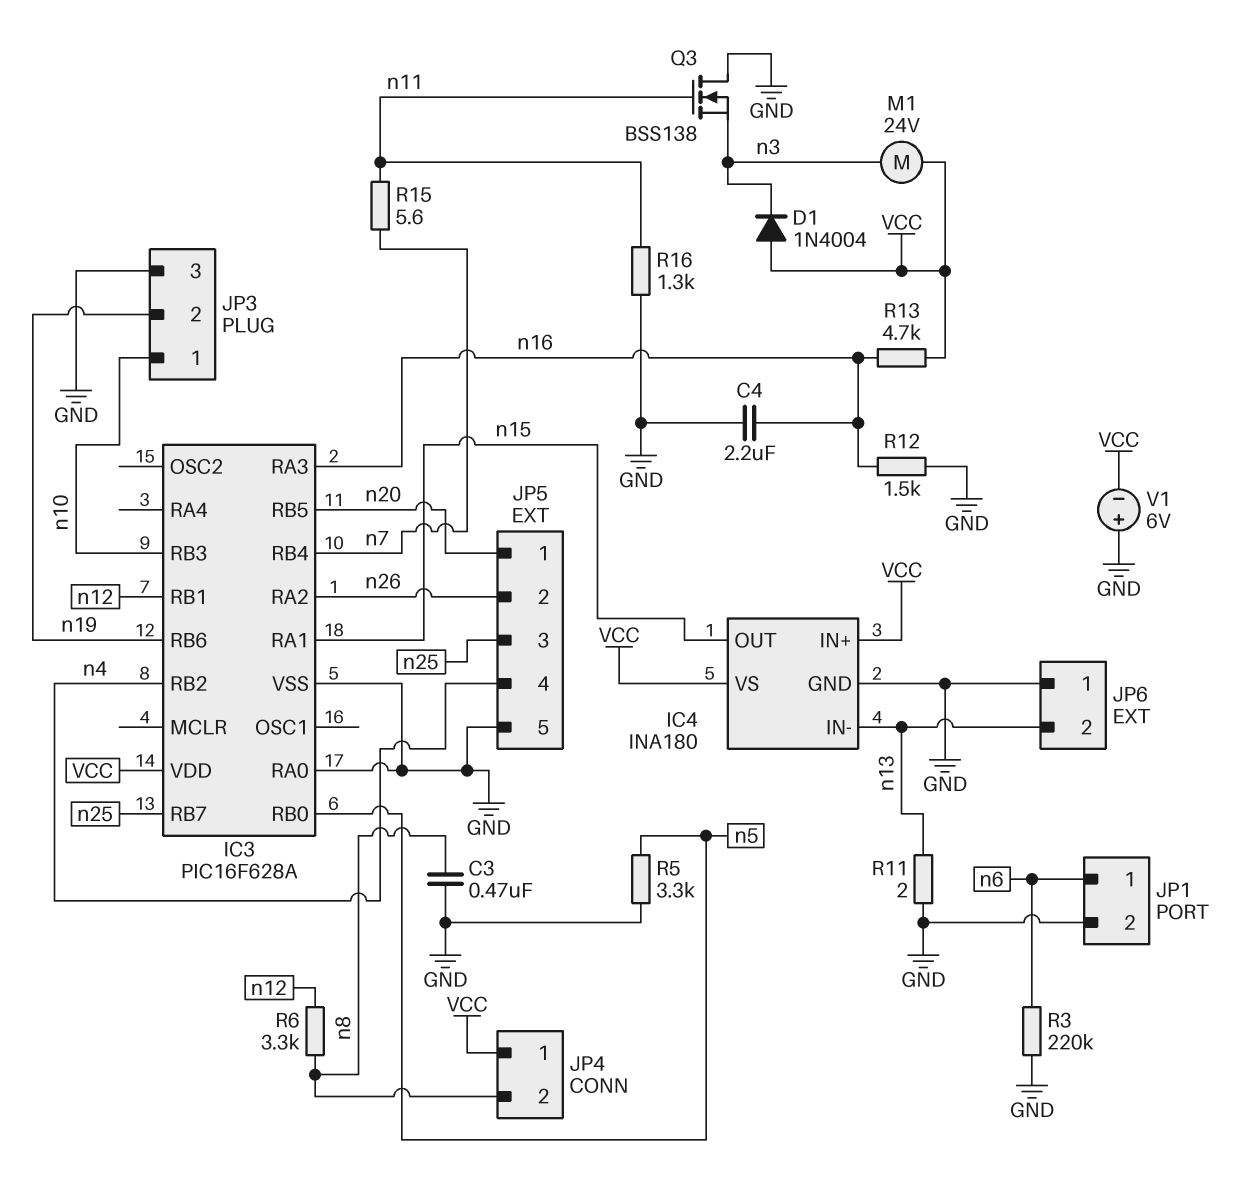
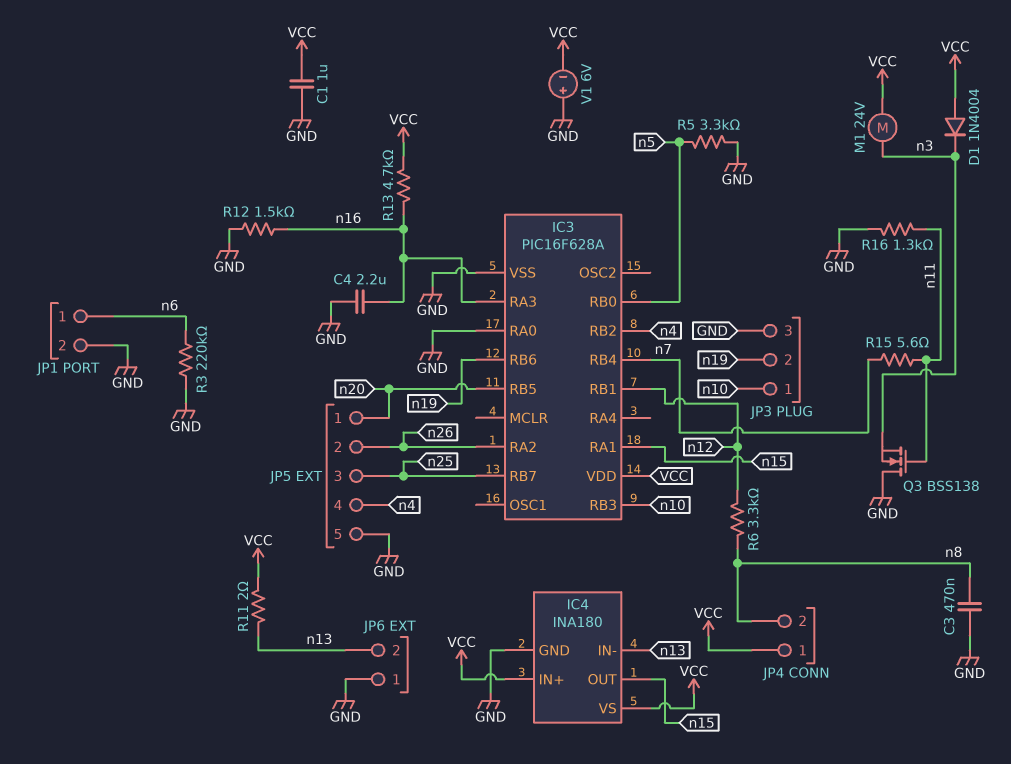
C1: none -> 1uF (GND, VCC)
R11: 2 (GND, n13) -> 2 (VCC, n13)

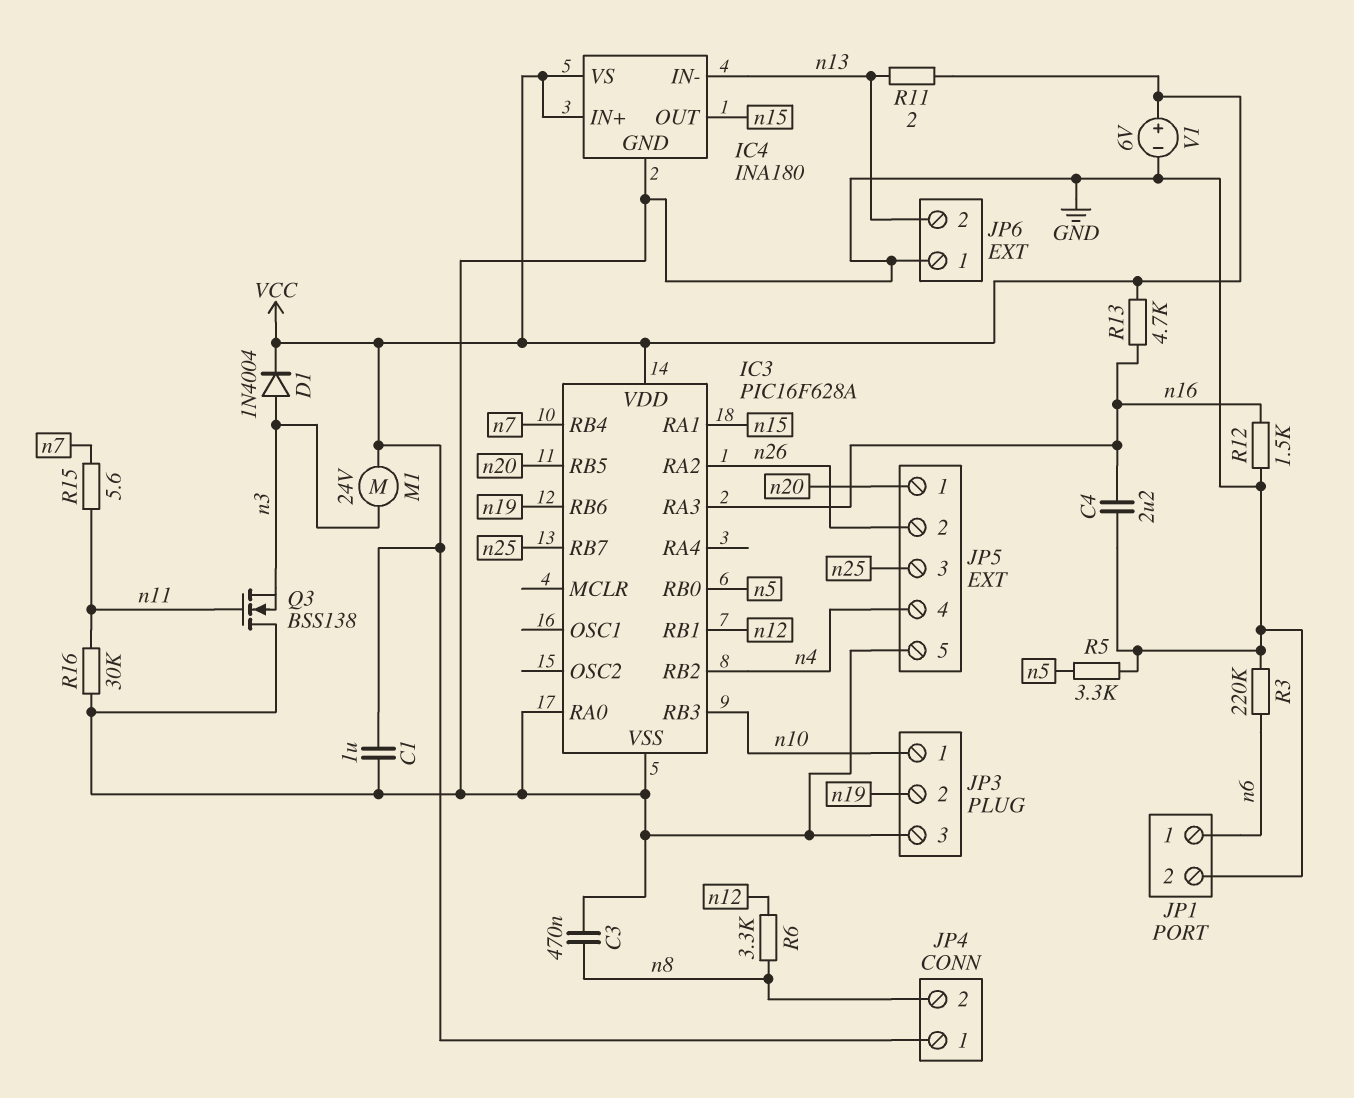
D1: diode 1N4004 (A VCC, K n3) -> diode 1N4004 (A n3, K VCC)
R16: 1.3k (GND, n11) -> 30k (GND, n11)
V1: 6V (plus GND, minus VCC) -> 6V (plus VCC, minus GND)

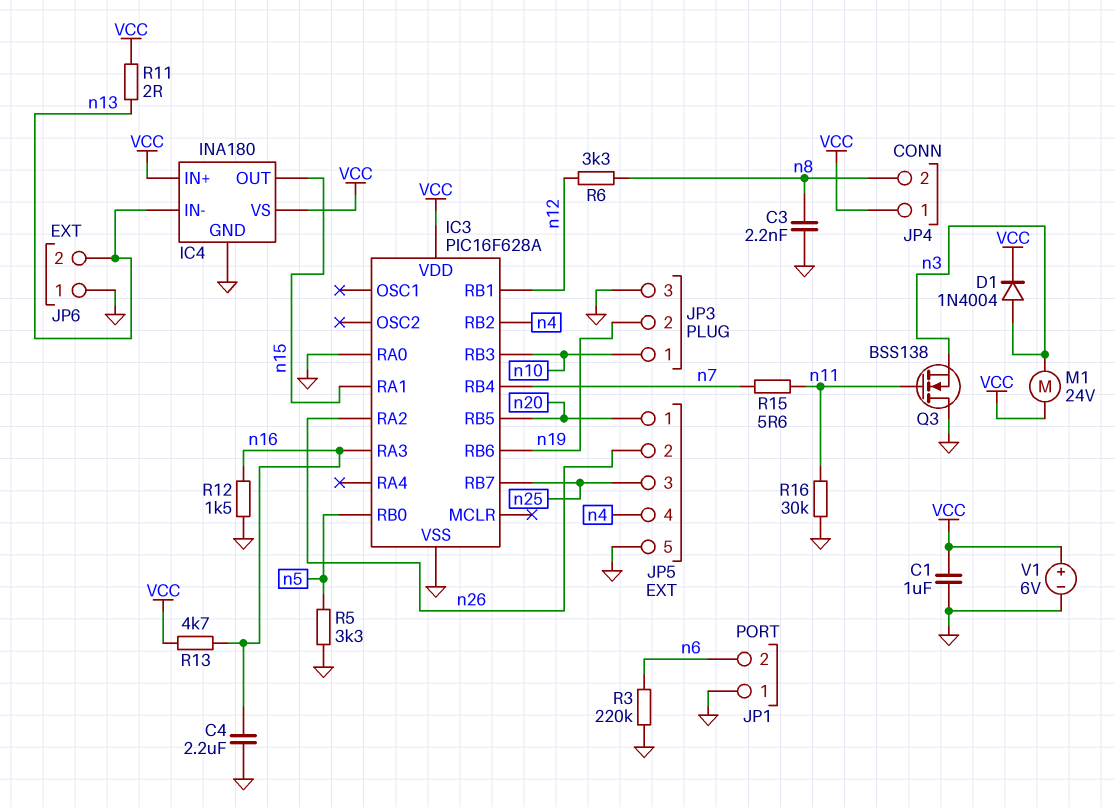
C3: 470nF (GND, n8) -> 2.2nF (GND, n8)
JP1 pin 1: n6 -> GND
JP1 pin 2: GND -> n6

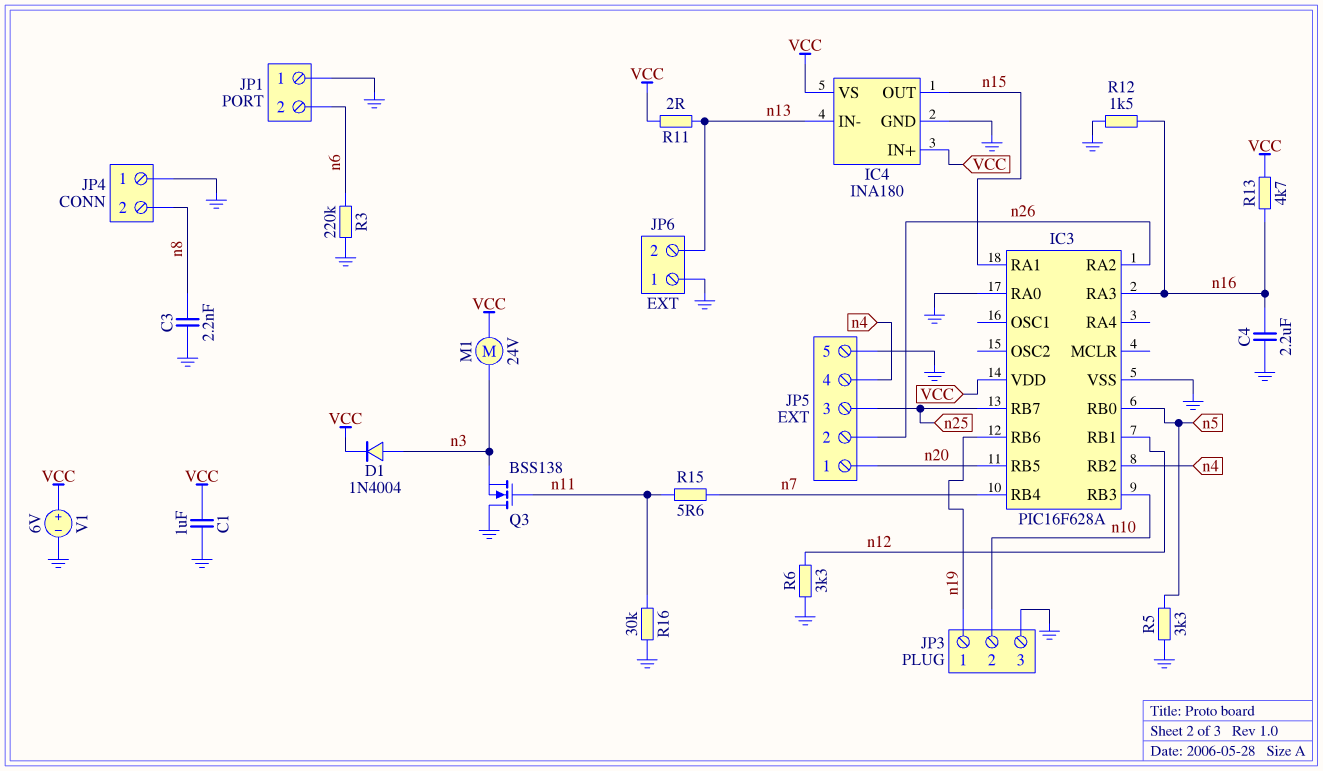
JP3 pin 1: n10 -> n19
JP3 pin 2: n19 -> n10
JP4 pin 1: VCC -> GND
R6: 3.3k (n8, n12) -> 3.3k (GND, n12)

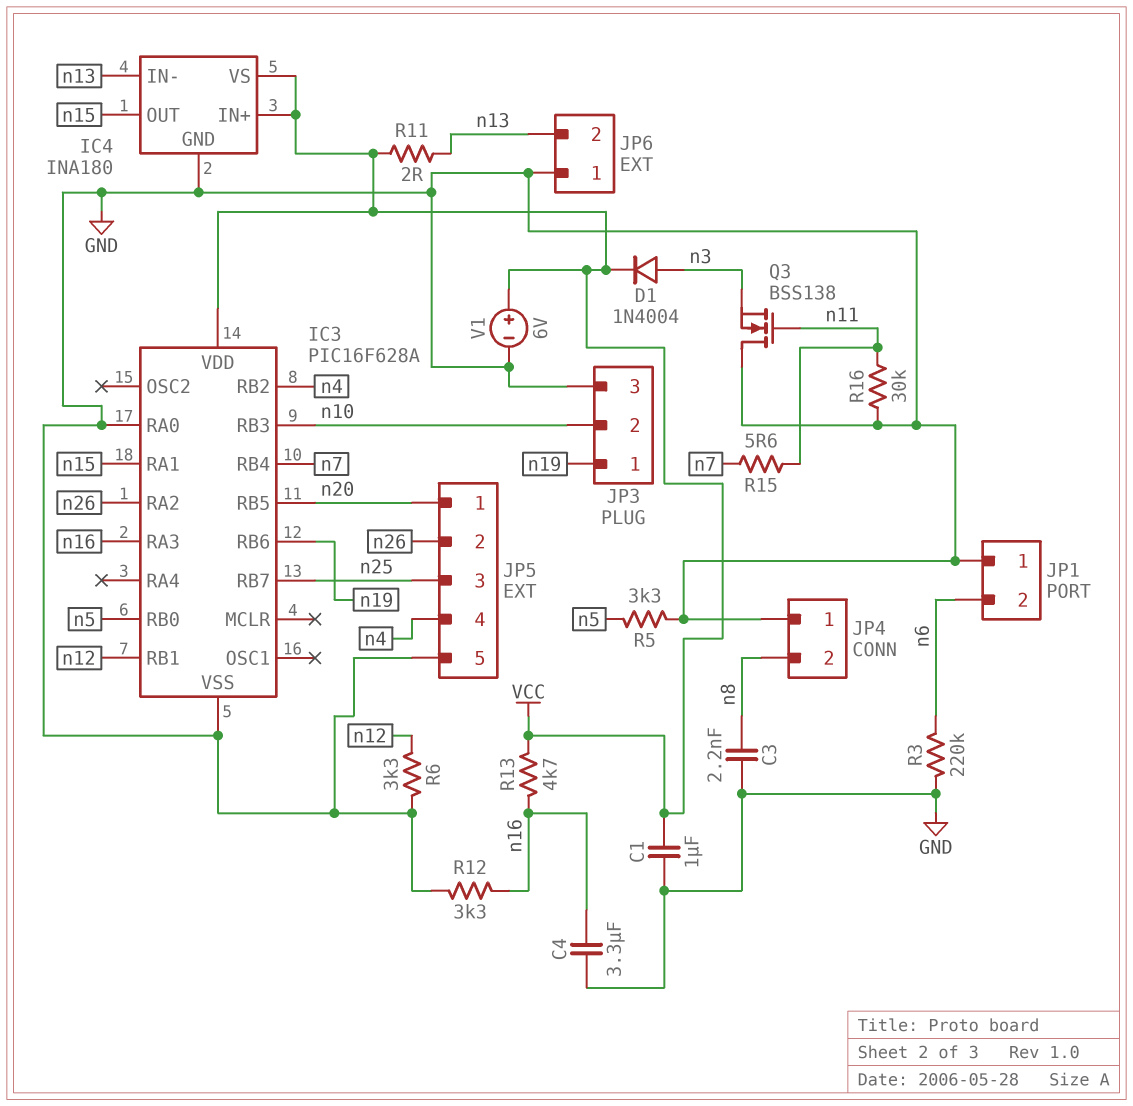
C4: 2.2uF (GND, n16) -> 3.3uF (GND, n16)
M1: motor 24V (VCC, n3) -> none
R12: 1.5k (GND, n16) -> 3.3k (GND, n16)

